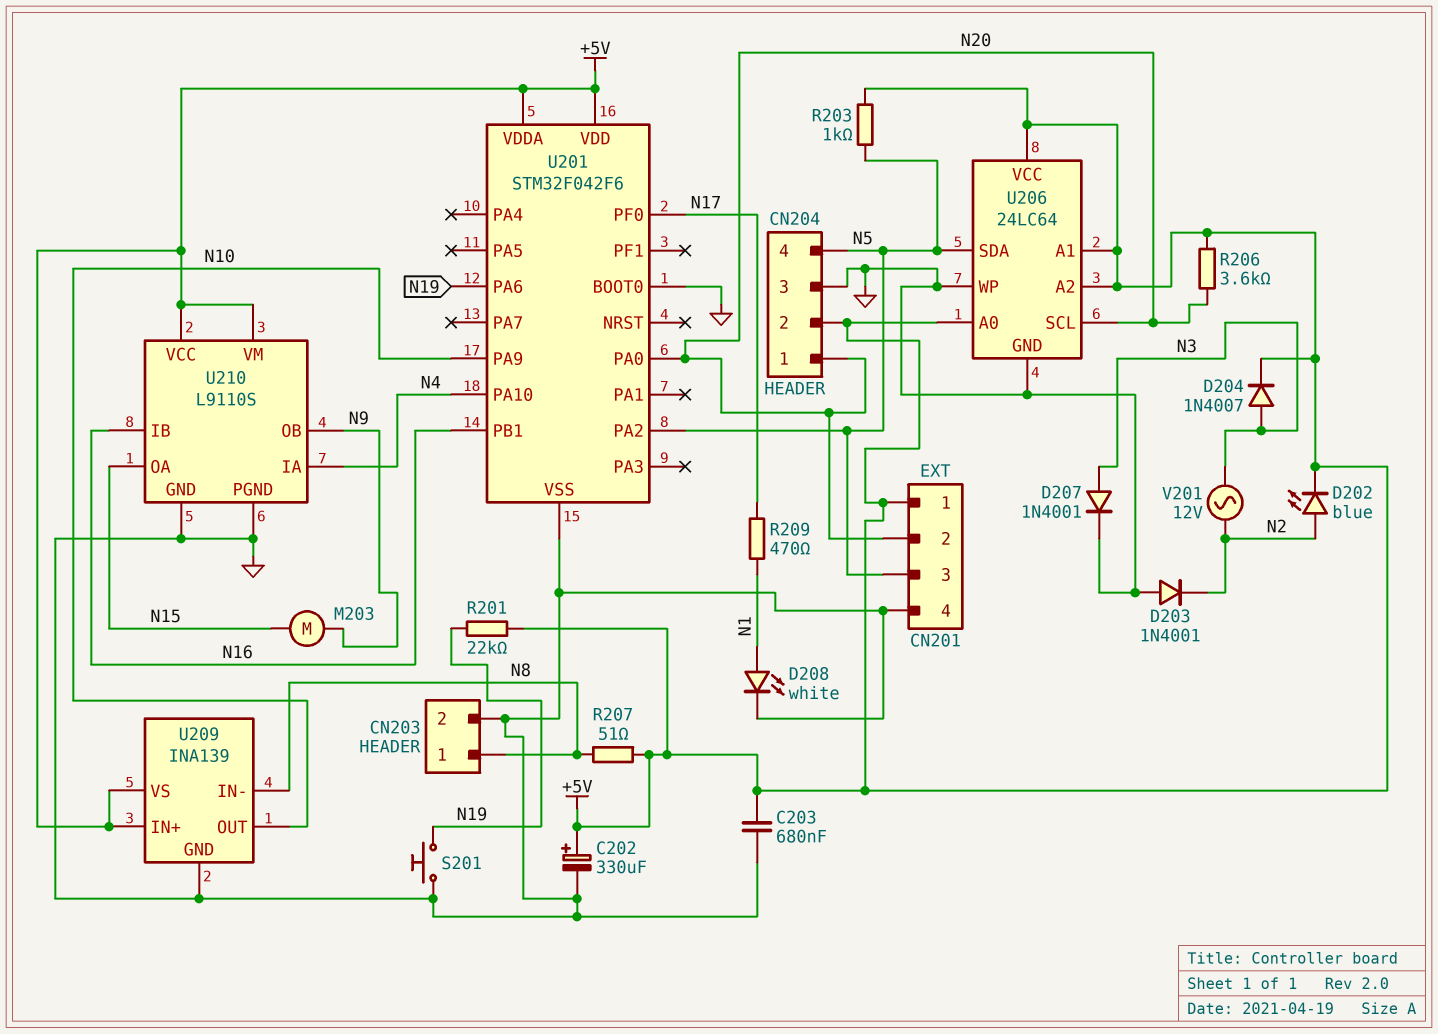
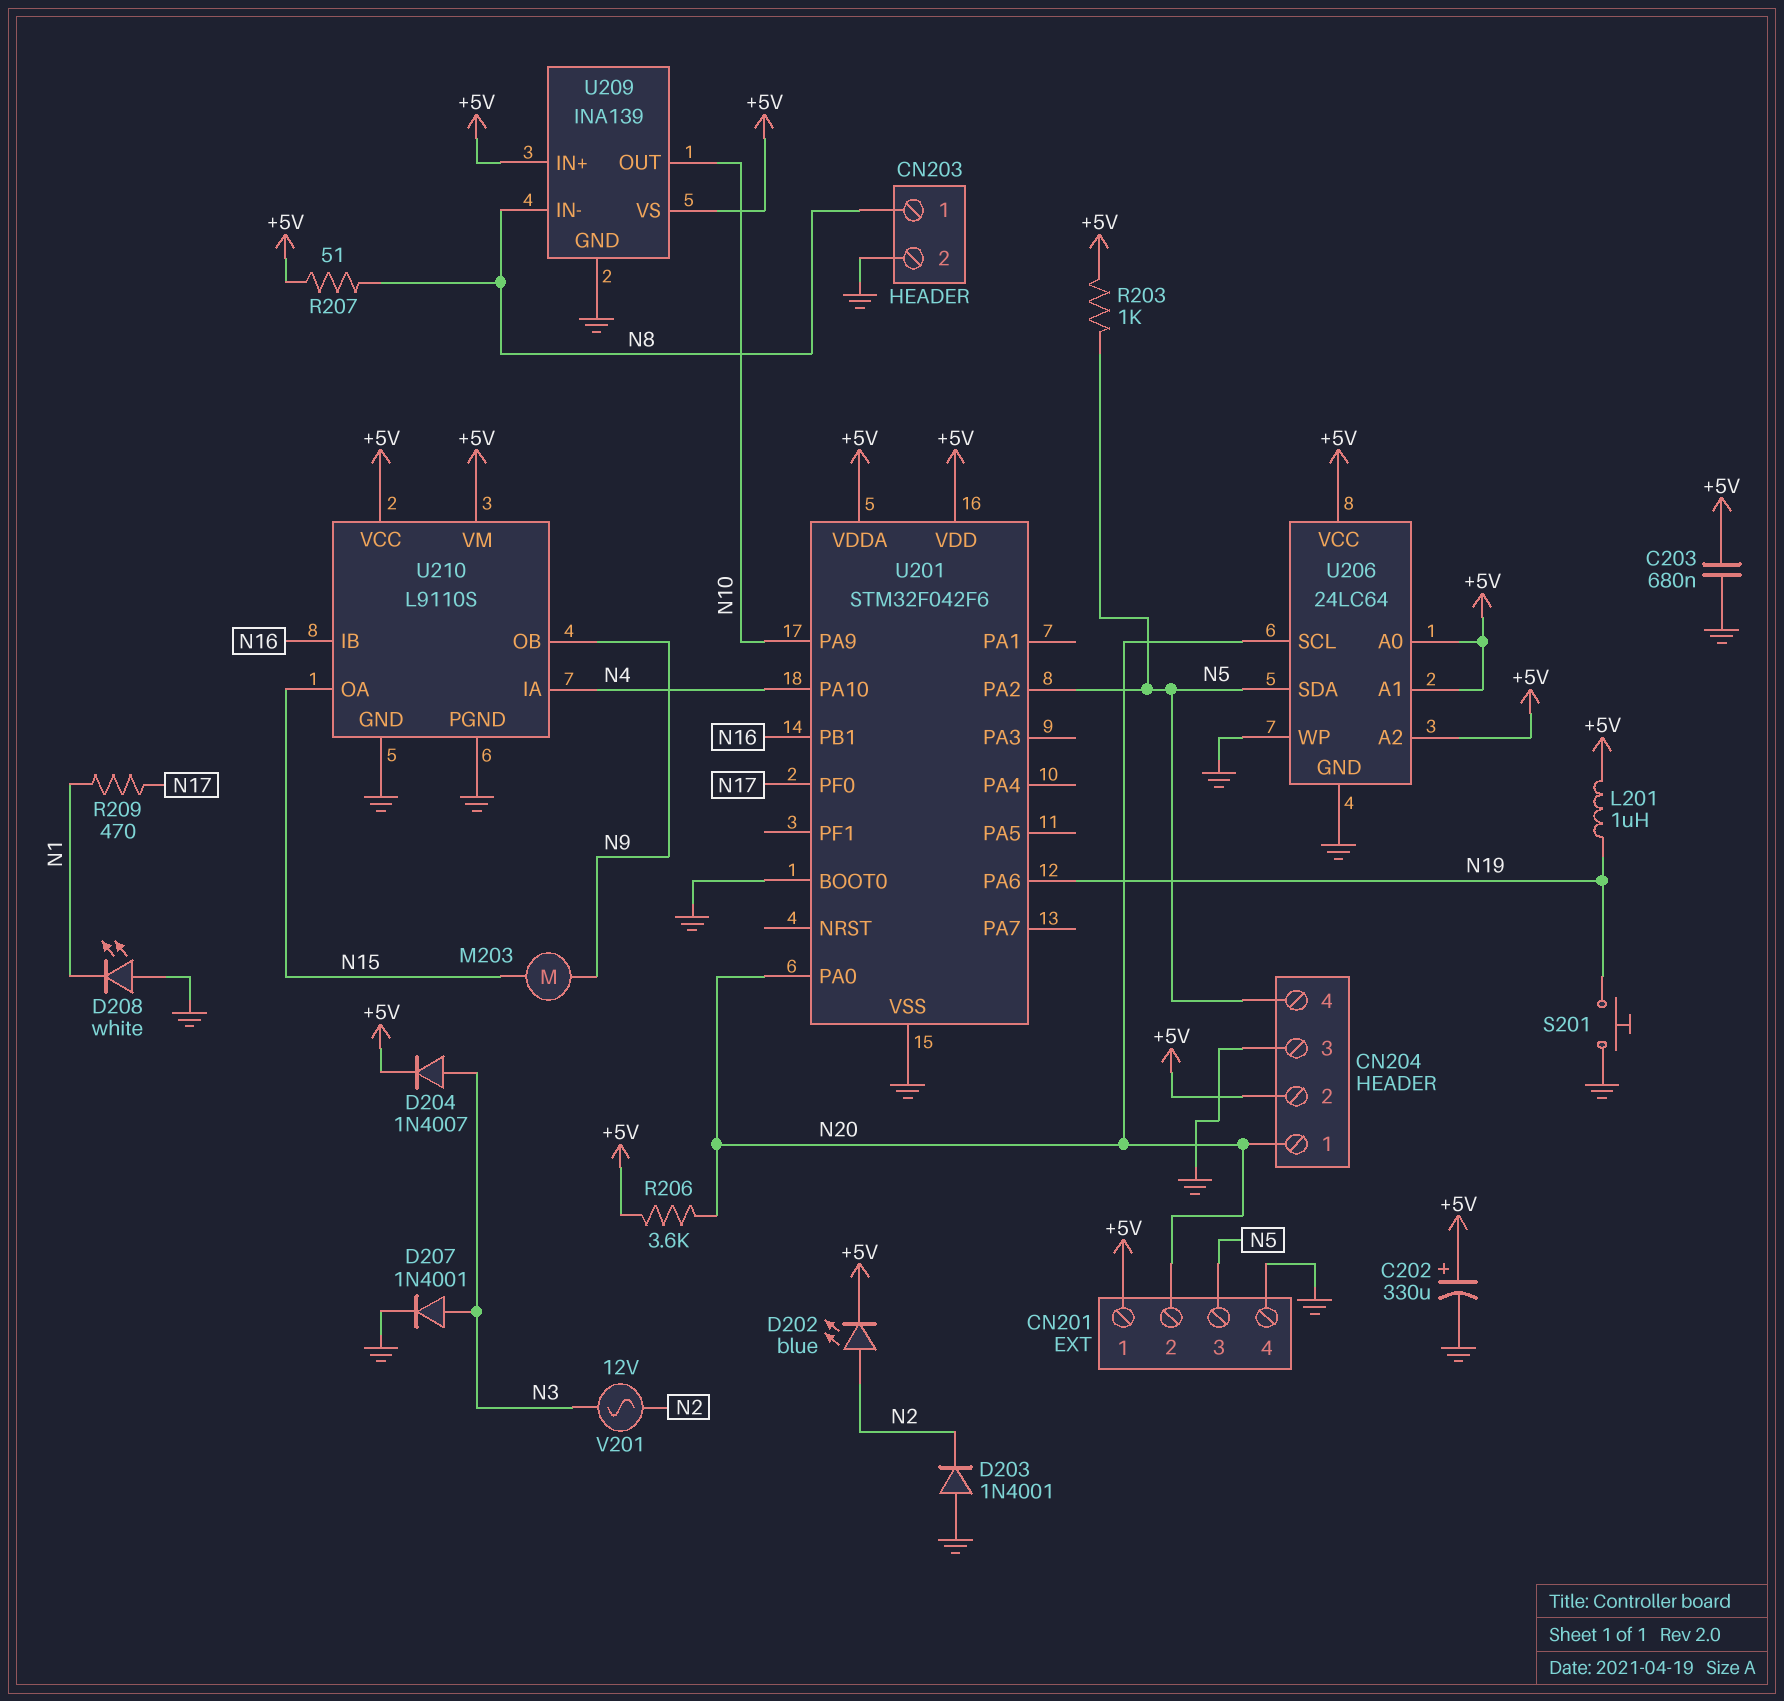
D208: LED white (A N1, K GND) -> LED white (A GND, K N1)
L201: none -> 1uH (+5V, N19)
R201: 22k (+5V, N19) -> none

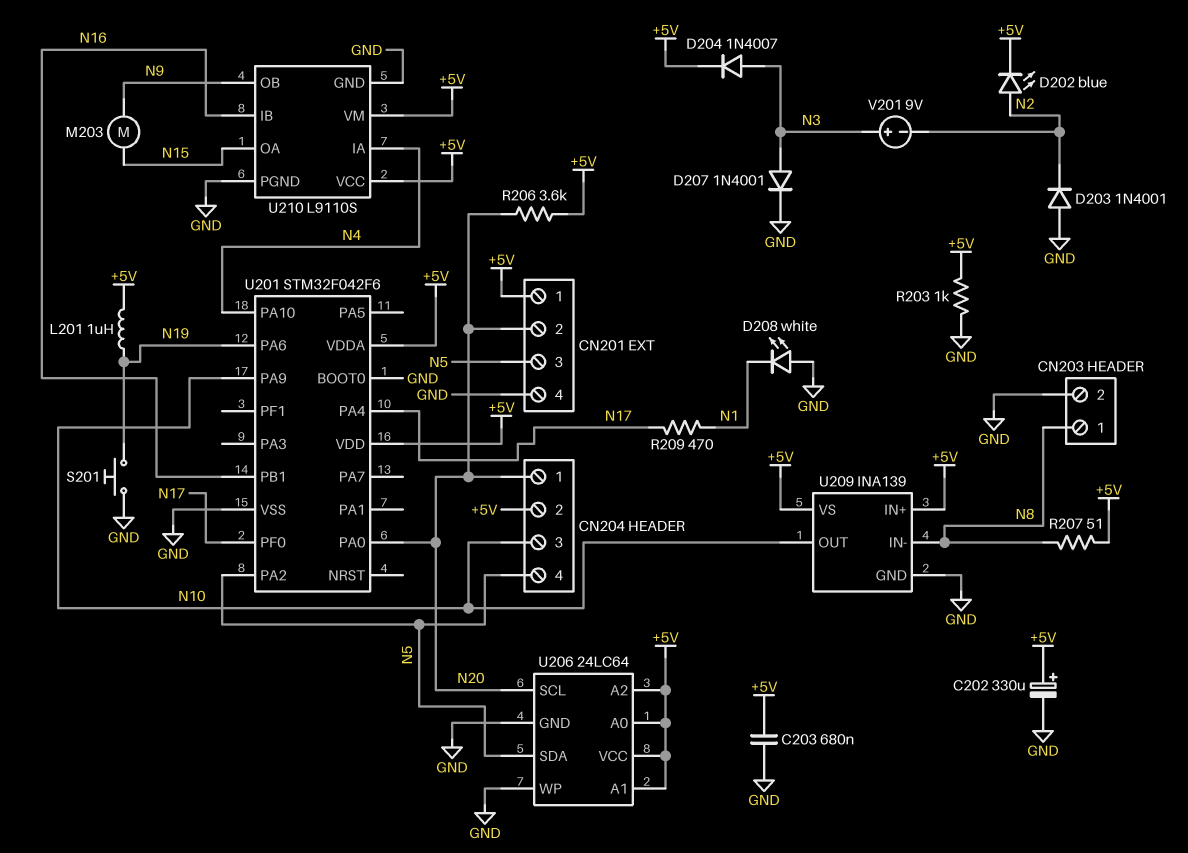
CN204 pin 3: GND -> N10
R203: 1k (+5V, N5) -> 1k (+5V, GND)
U201 pin PA4: none -> N17
V201: AC 12V (N2, N3) -> 9V (plus N3, minus N2)

